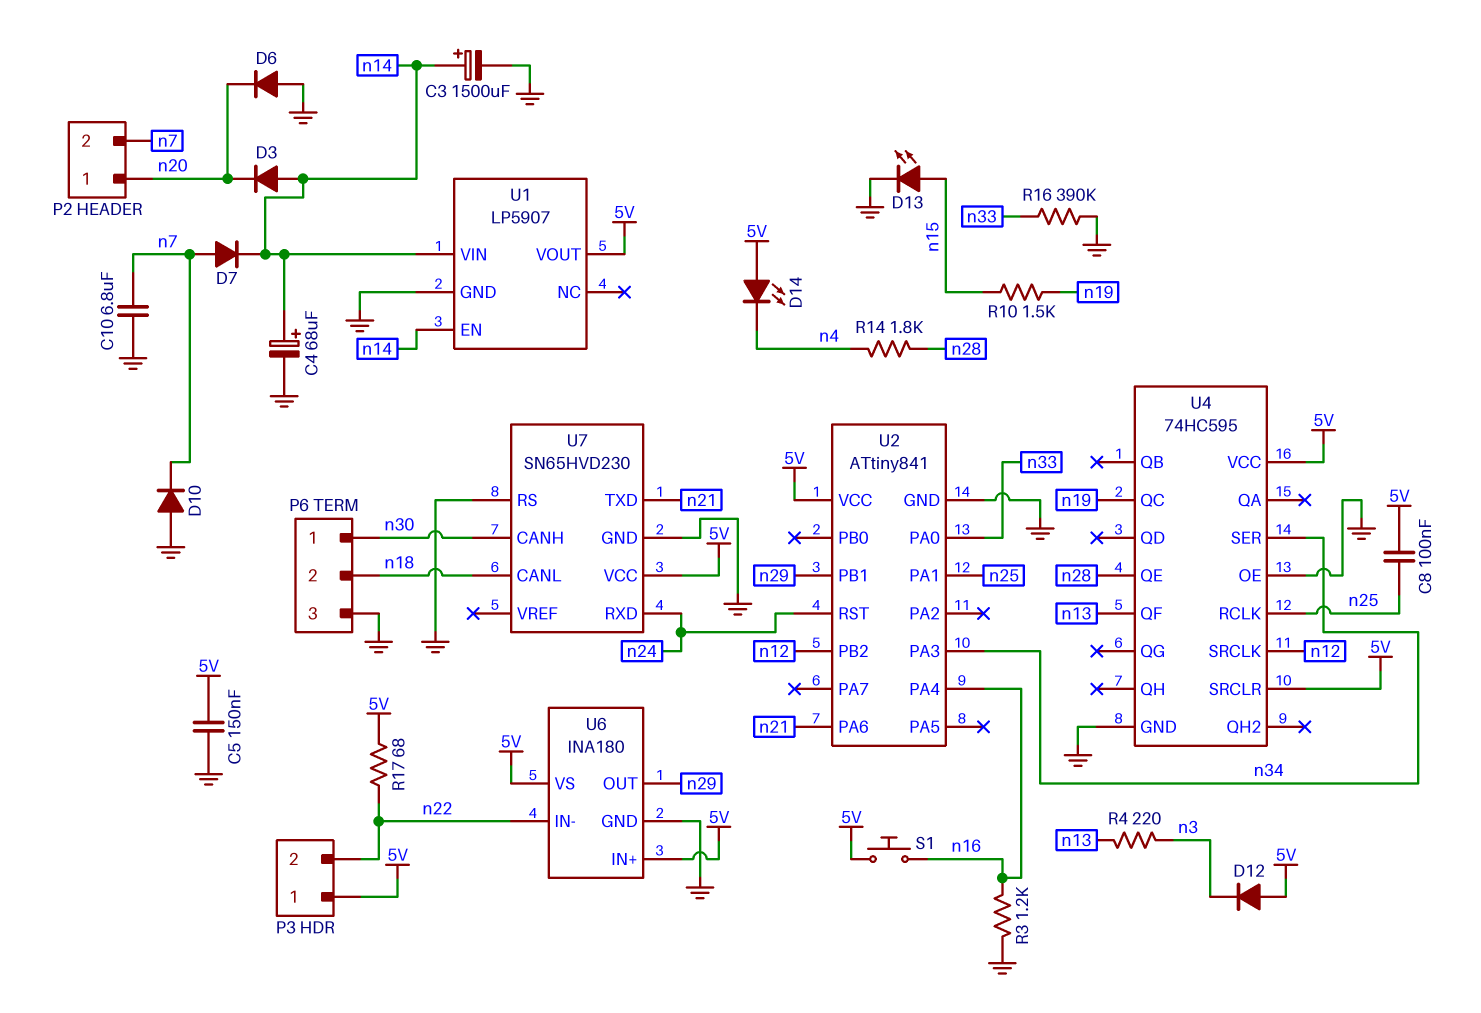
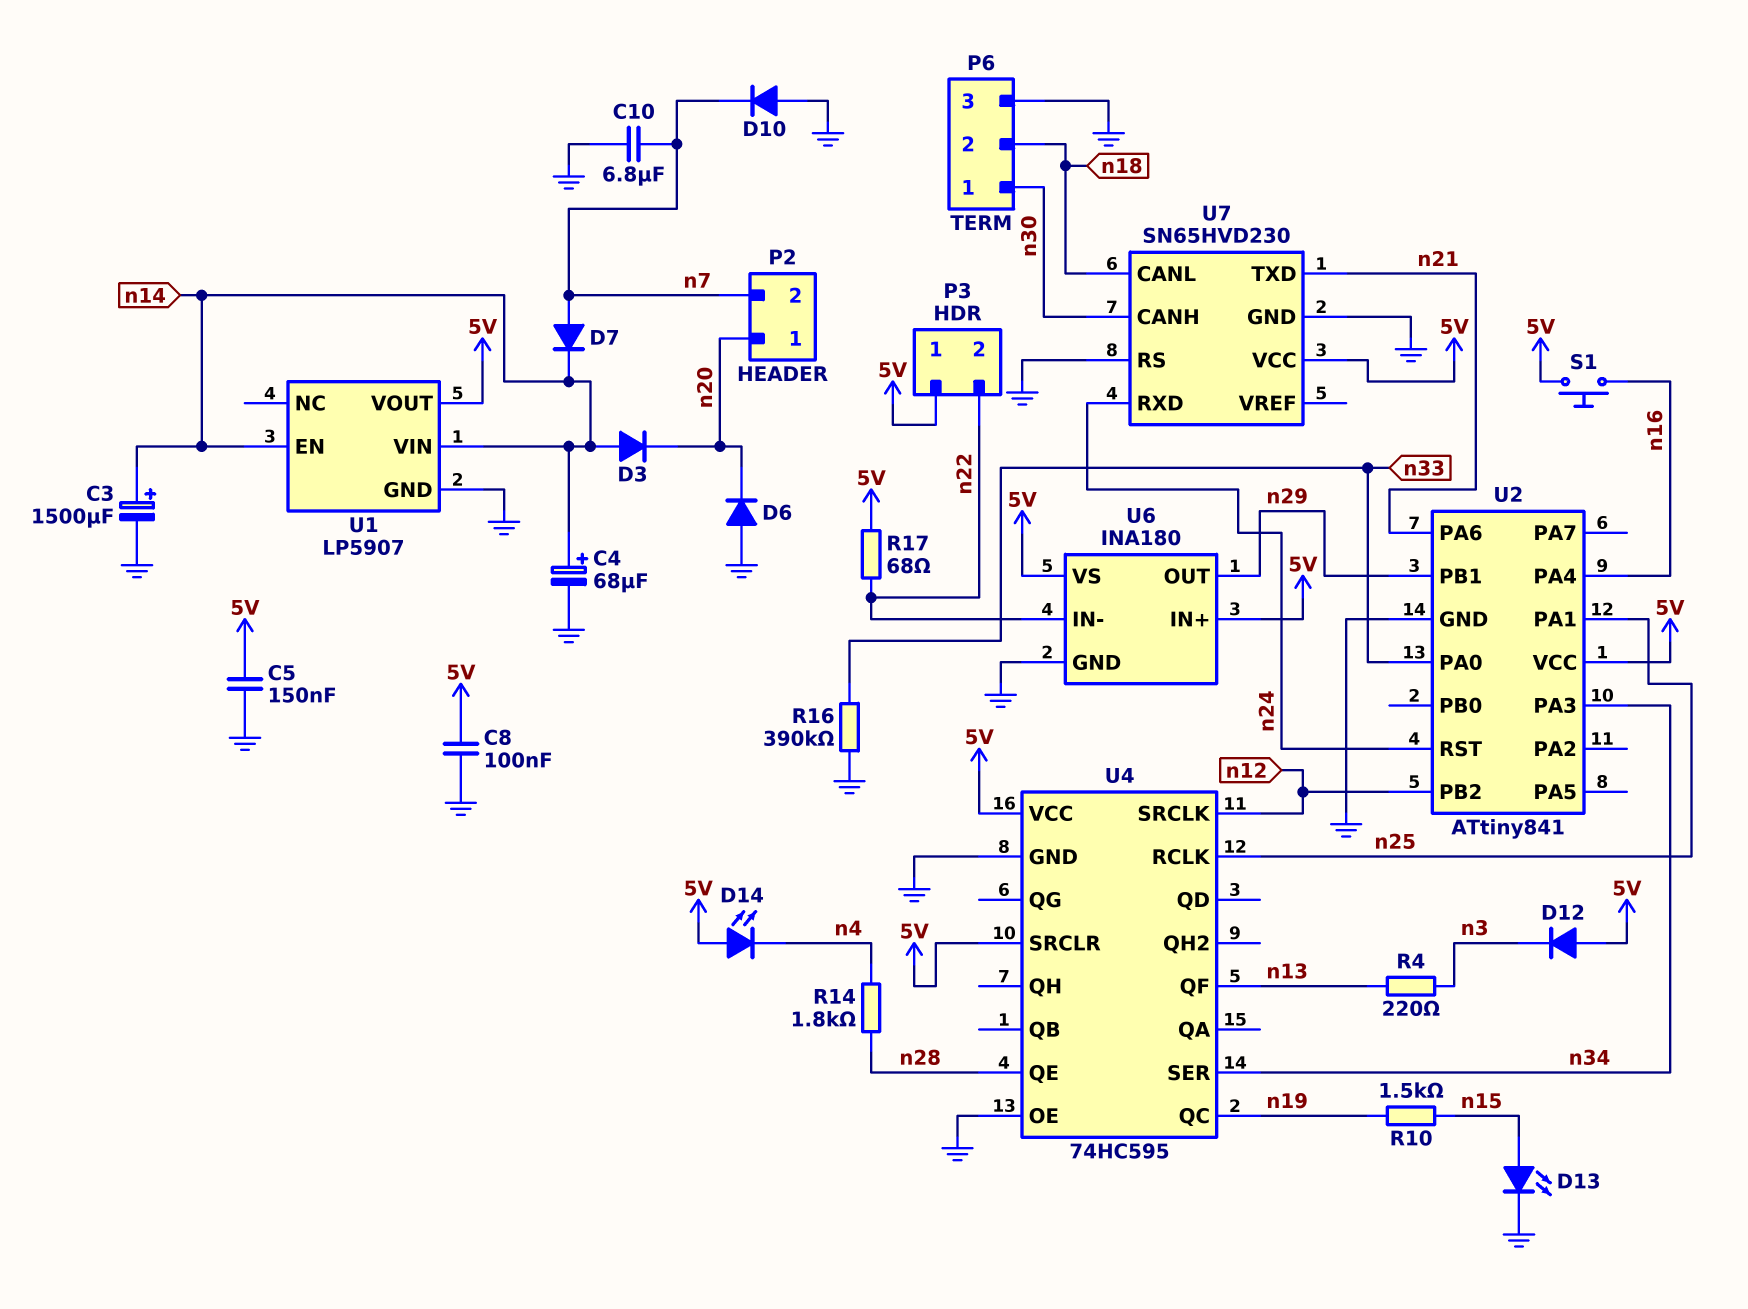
C8: 100nF (5V, n25) -> 100nF (5V, GND)
R3: 1.2k (GND, n16) -> none

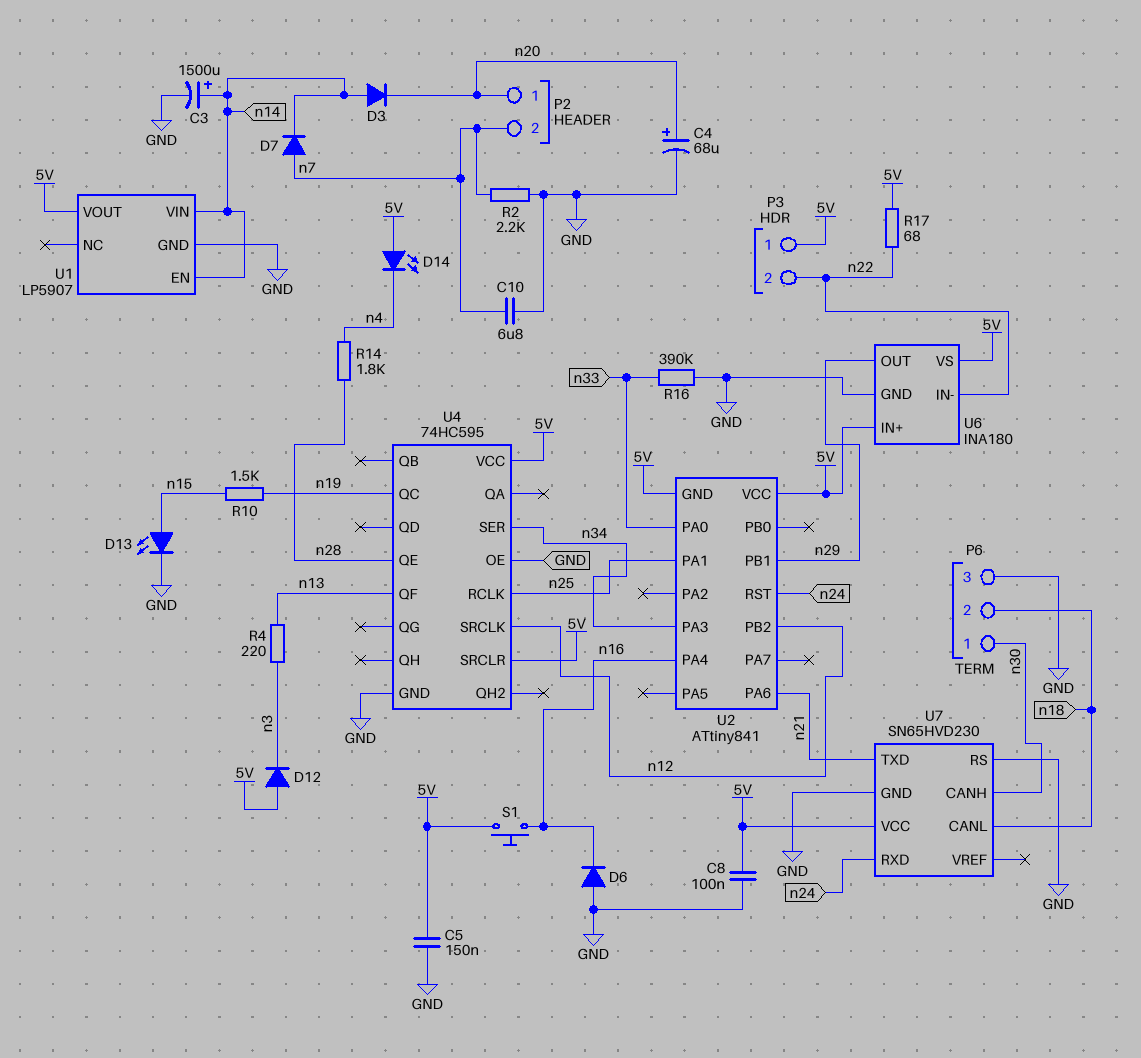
C4: 68uF (plus n14, minus GND) -> 68uF (plus n20, minus GND)
D6: diode (A GND, K n20) -> diode (A GND, K n16)
D10: diode (A GND, K n7) -> none
R2: none -> 2.2k (GND, n7)
U2 pin GND: GND -> 5V

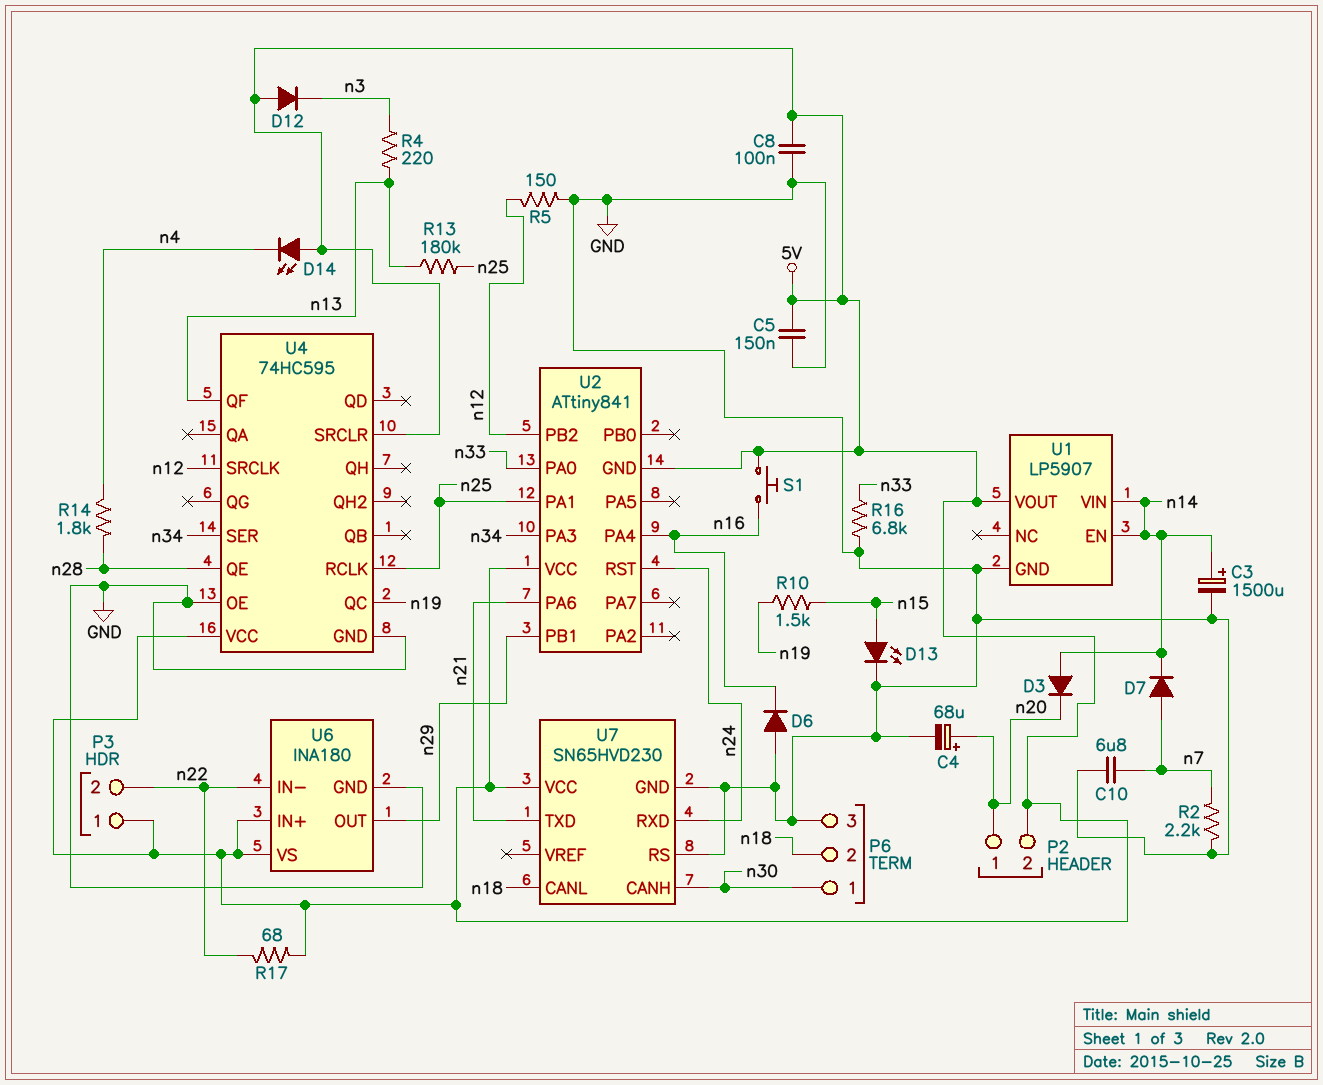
P2 pin 2: n7 -> 5V
R5: none -> 150 (GND, n12)
R13: none -> 180k (n13, n25)
R16: 390k (GND, n33) -> 6.8k (GND, n33)

